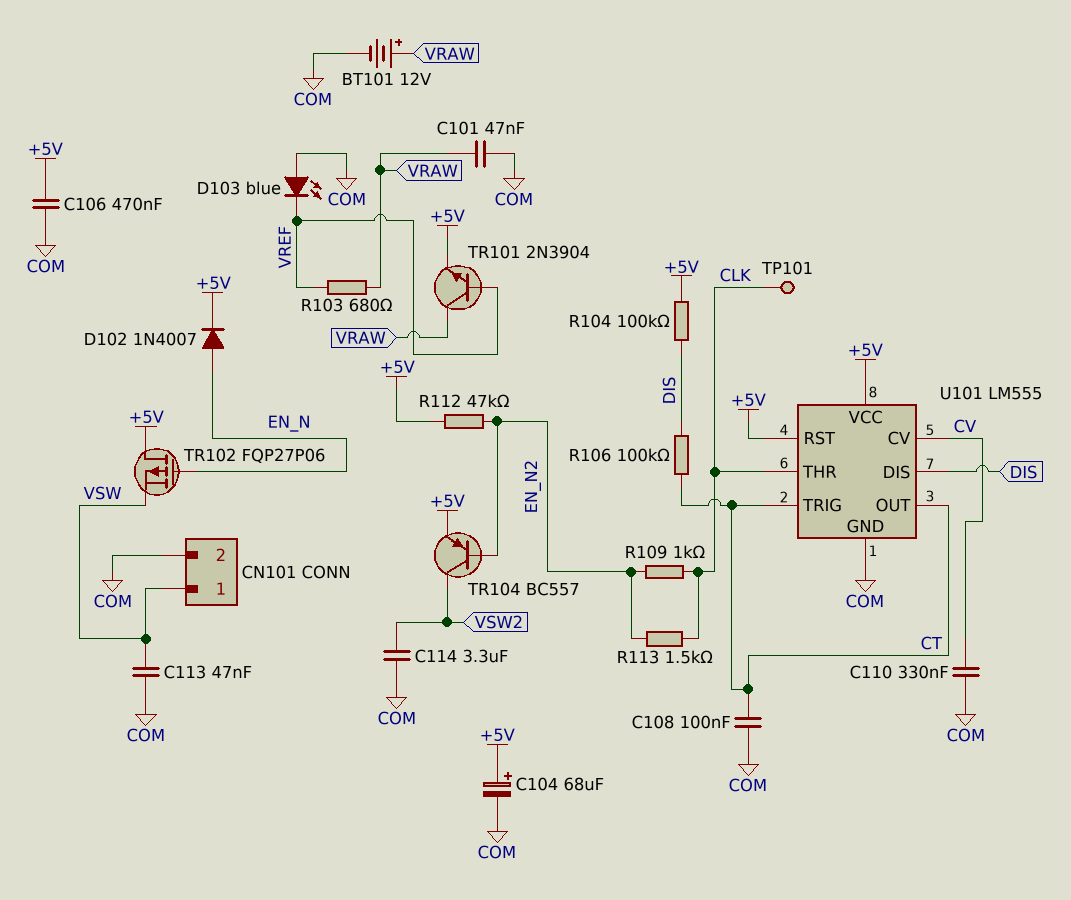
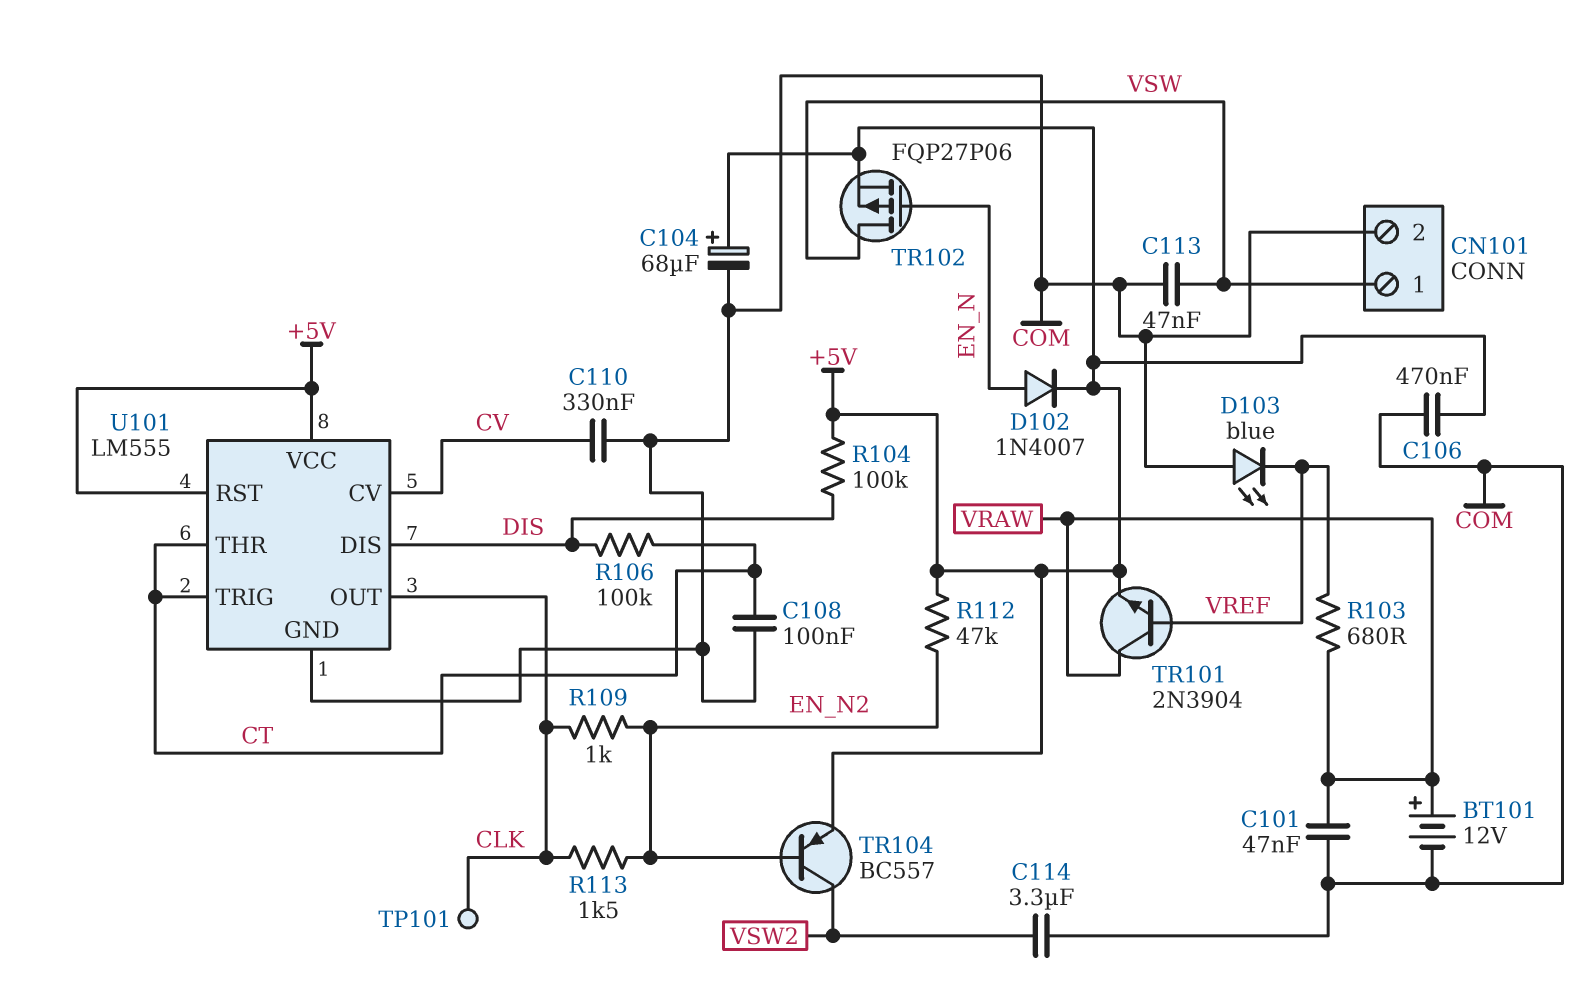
TR102: PMOS FQP27P06 (G EN_N, D +5V, S VSW) -> PMOS FQP27P06 (G EN_N, D VSW, S +5V)
U101 pin OUT: CT -> CLK
U101 pin THR: CLK -> CT

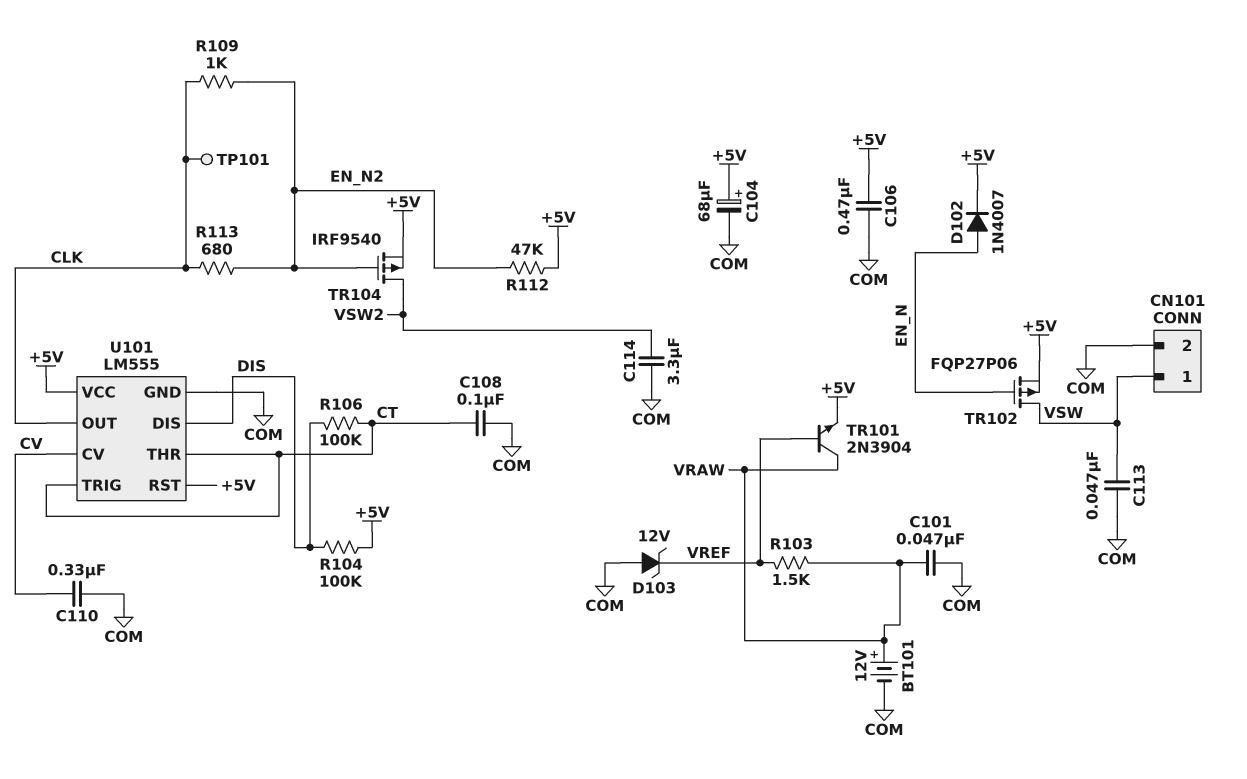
D103: LED blue (A COM, K VREF) -> zener 12V (A COM, K VREF)
R103: 680 (VRAW, VREF) -> 1.5k (VRAW, VREF)
R113: 1.5k (CLK, EN_N2) -> 680 (CLK, EN_N2)
TR104: PNP BC557 (B EN_N2, C VSW2, E +5V) -> PMOS IRF9540 (G EN_N2, D VSW2, S +5V)

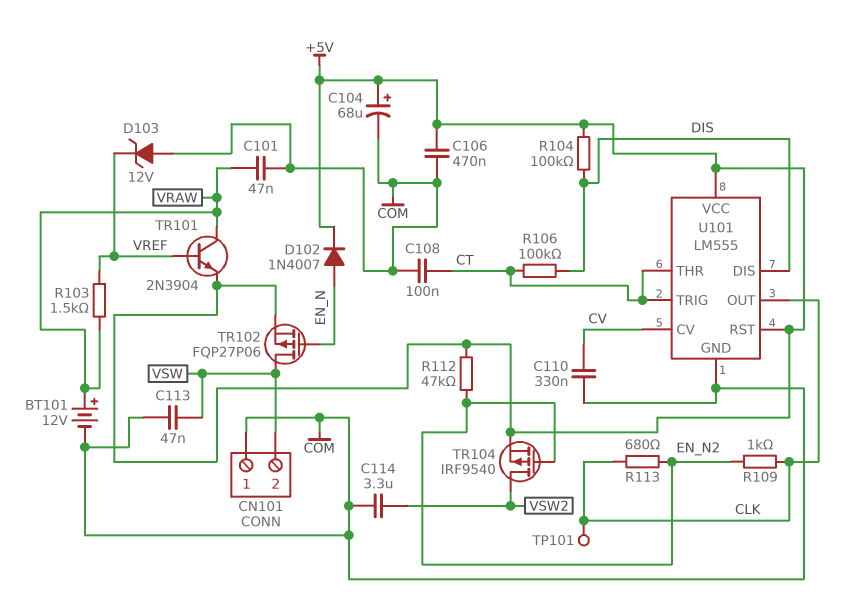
CN101 pin 1: VSW -> COM
CN101 pin 2: COM -> VSW

